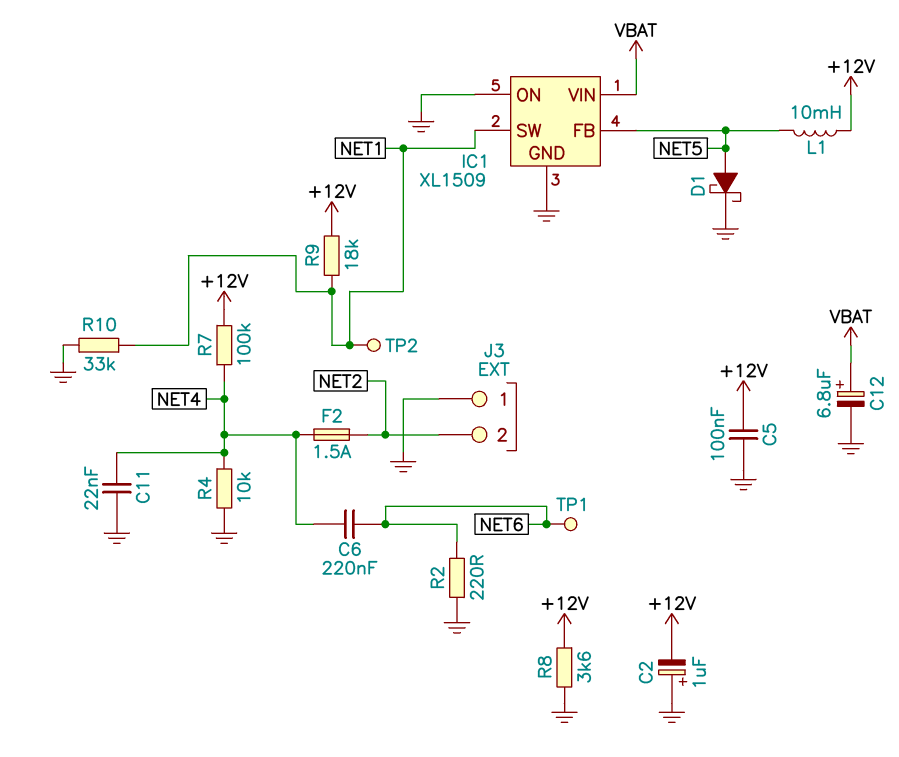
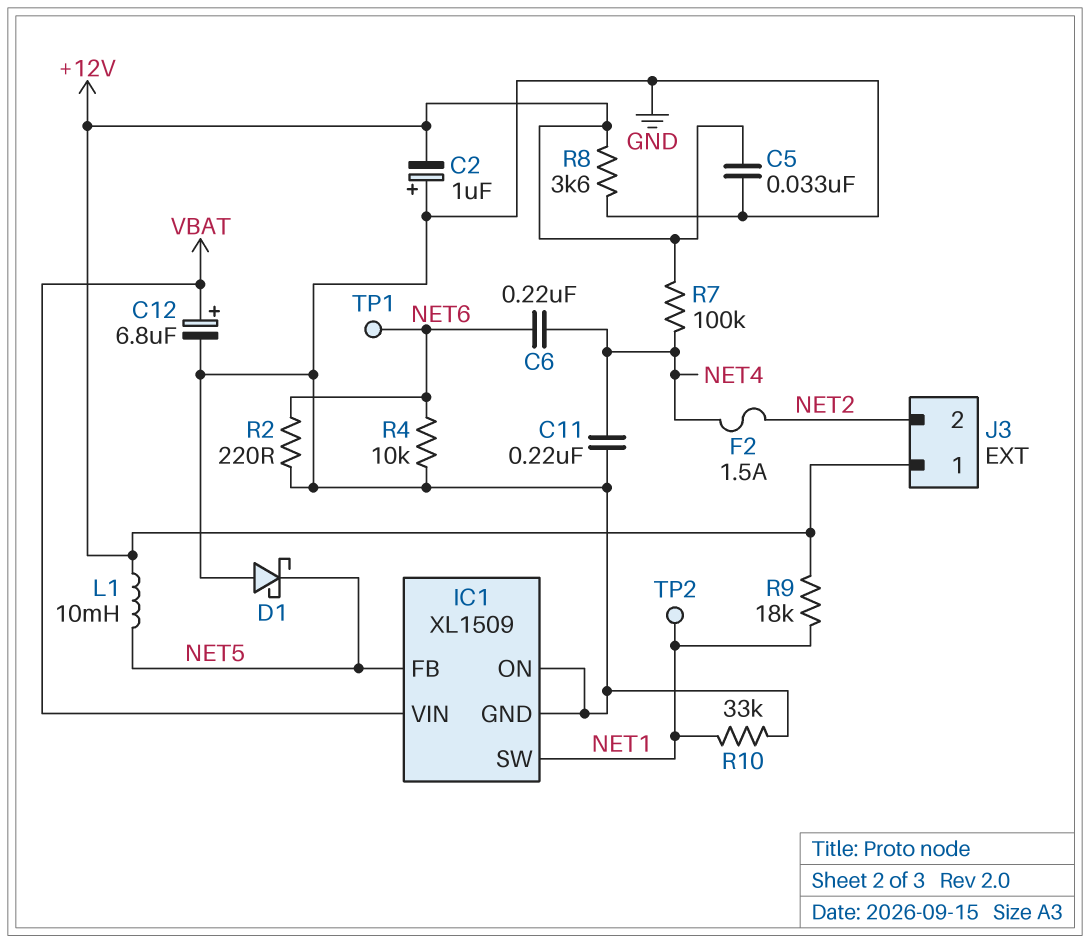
C5: 100nF (+12V, GND) -> 33nF (+12V, GND)
C11: 22nF (GND, NET4) -> 220nF (GND, NET4)
D1: schottky (A NET5, K GND) -> schottky (A GND, K NET5)
J3 pin 1: GND -> +12V
R4: 10k (GND, NET4) -> 10k (GND, NET6)

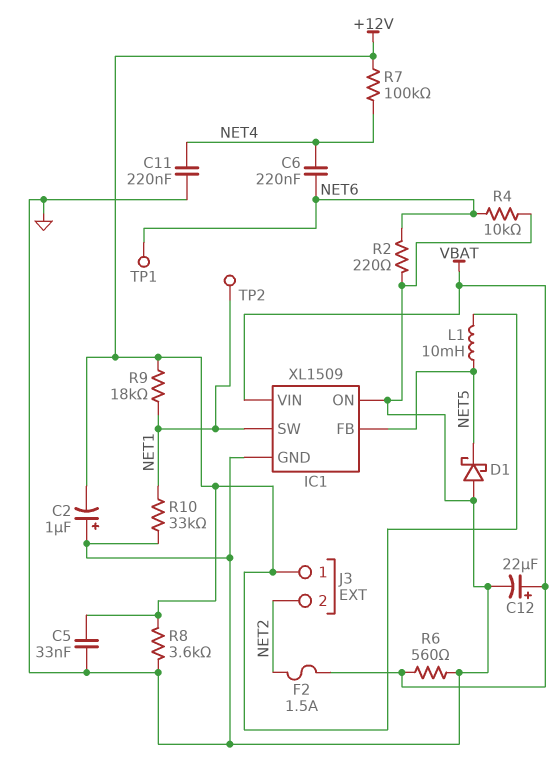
C12: 6.8uF (plus VBAT, minus GND) -> 22uF (plus VBAT, minus GND)
F2: 1.5A (NET2, NET4) -> 1.5A (NET2, VBAT)
R6: none -> 560 (GND, VBAT)

